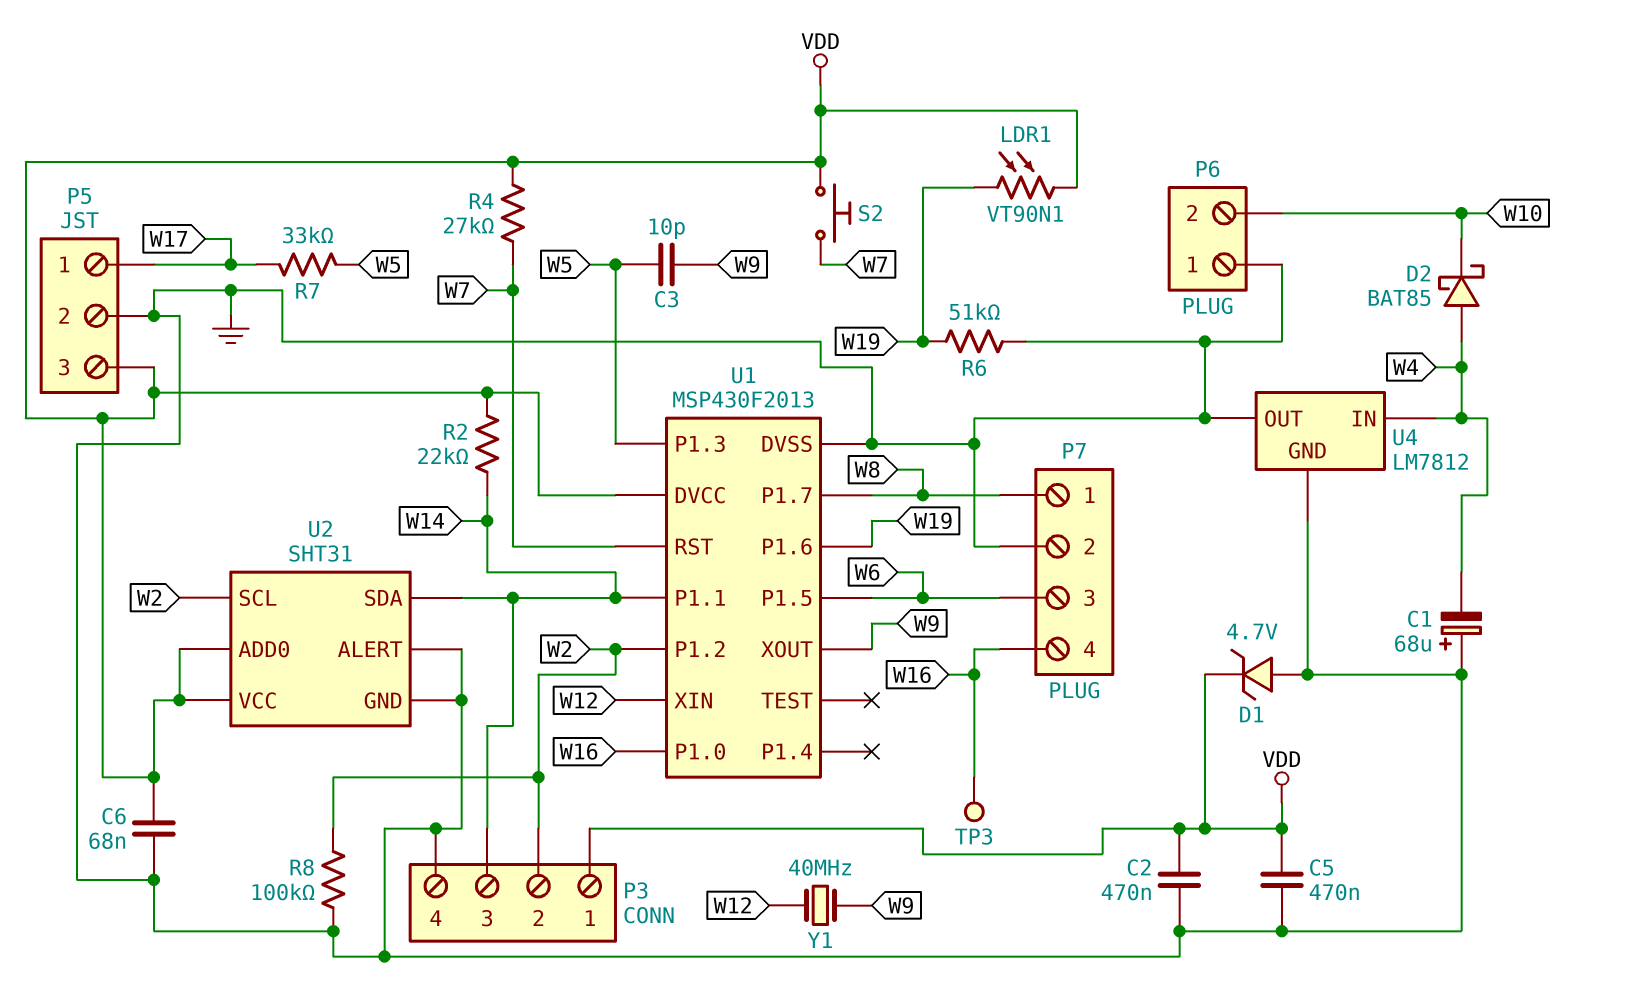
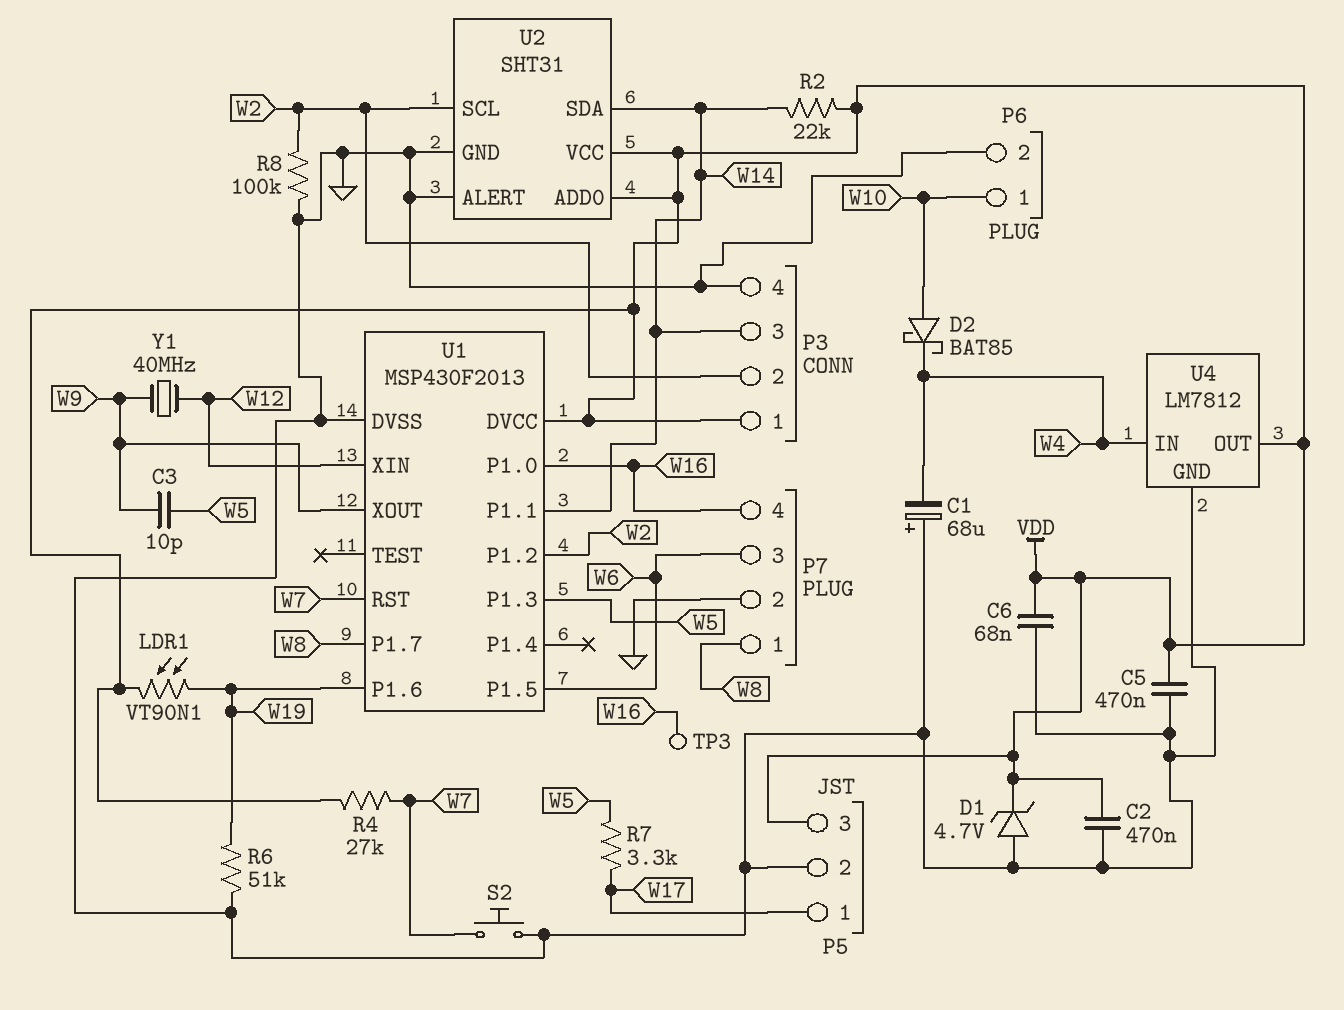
D2: schottky BAT85 (A W4, K W10) -> schottky BAT85 (A W10, K W4)
P6 pin 1: GND -> W10
P6 pin 2: W10 -> GND
R7: 33k (W5, W17) -> 3.3k (W5, W17)
S2: button (VDD, W7) -> button (GND, W7)
U4 pin OUT: GND -> VDD

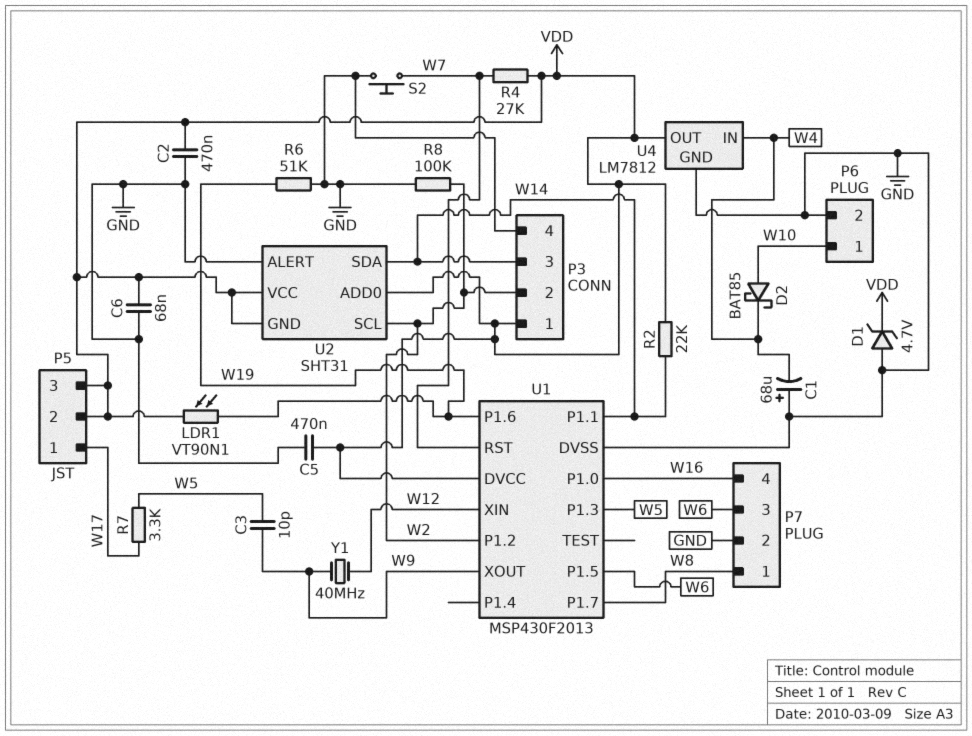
P5 pin 2: GND -> VDD
TP3: test point (W16) -> none
U2 pin GND: GND -> VDD

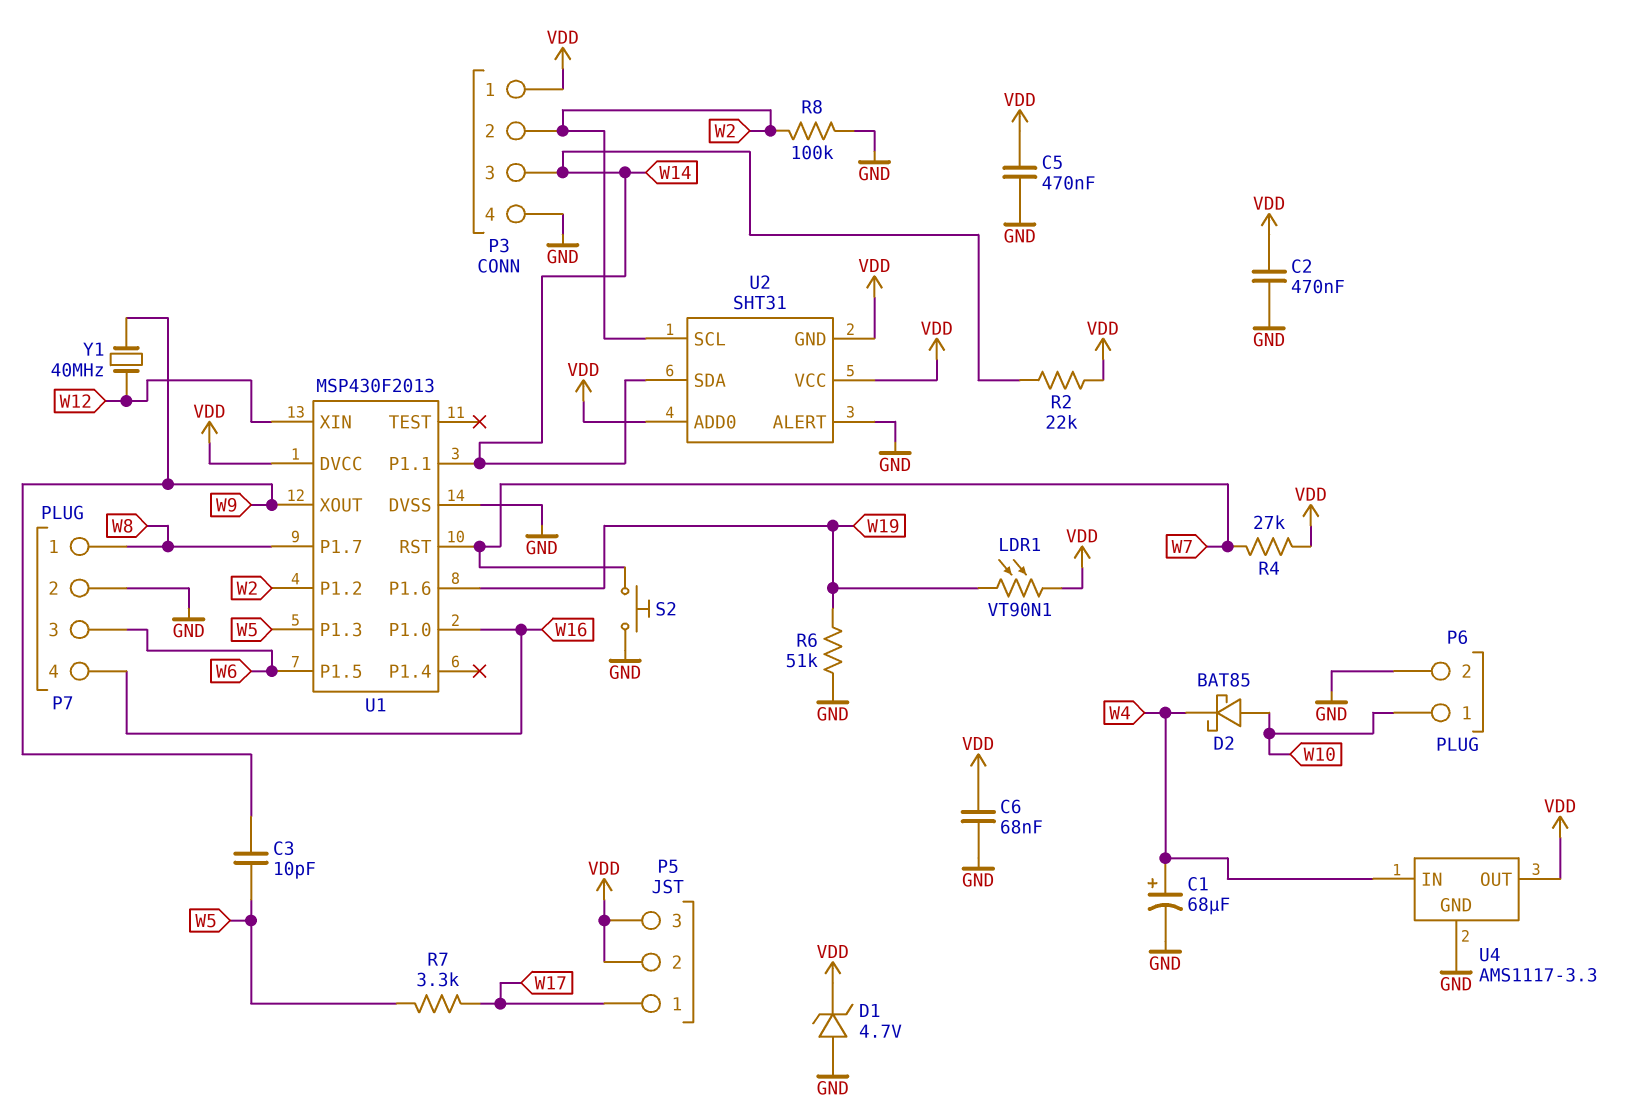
C1: 68uF (plus GND, minus W4) -> 68uF (plus W4, minus GND)
U4: LM7812 -> AMS1117-3.3

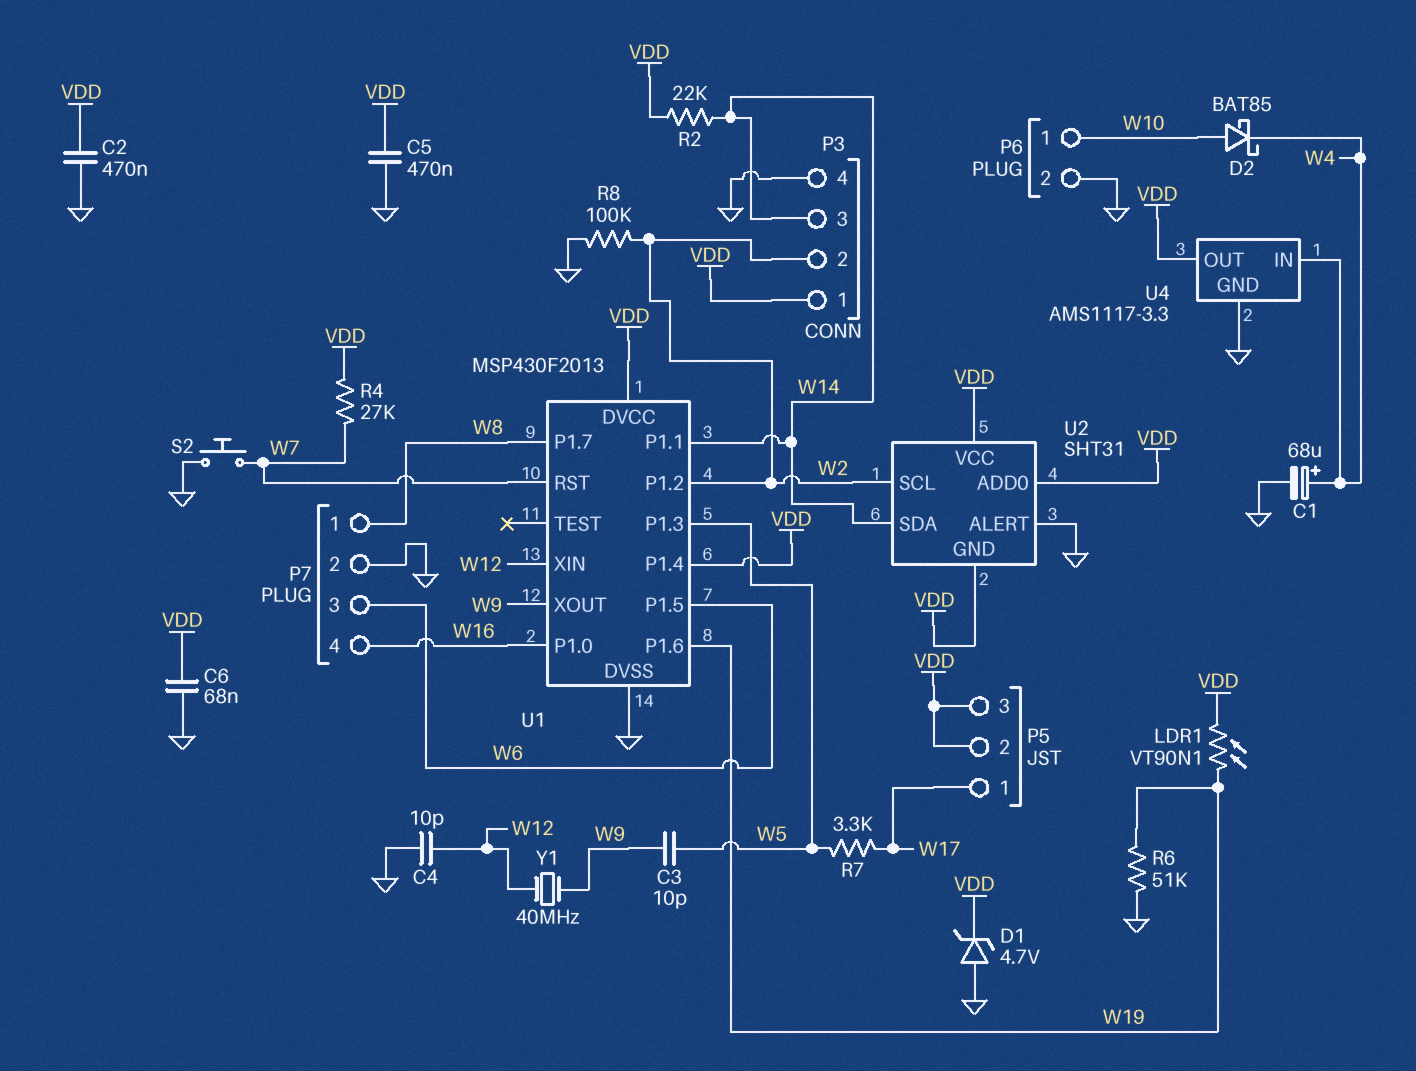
C4: none -> 10pF (GND, W12)
U1 pin P1.4: none -> VDD

